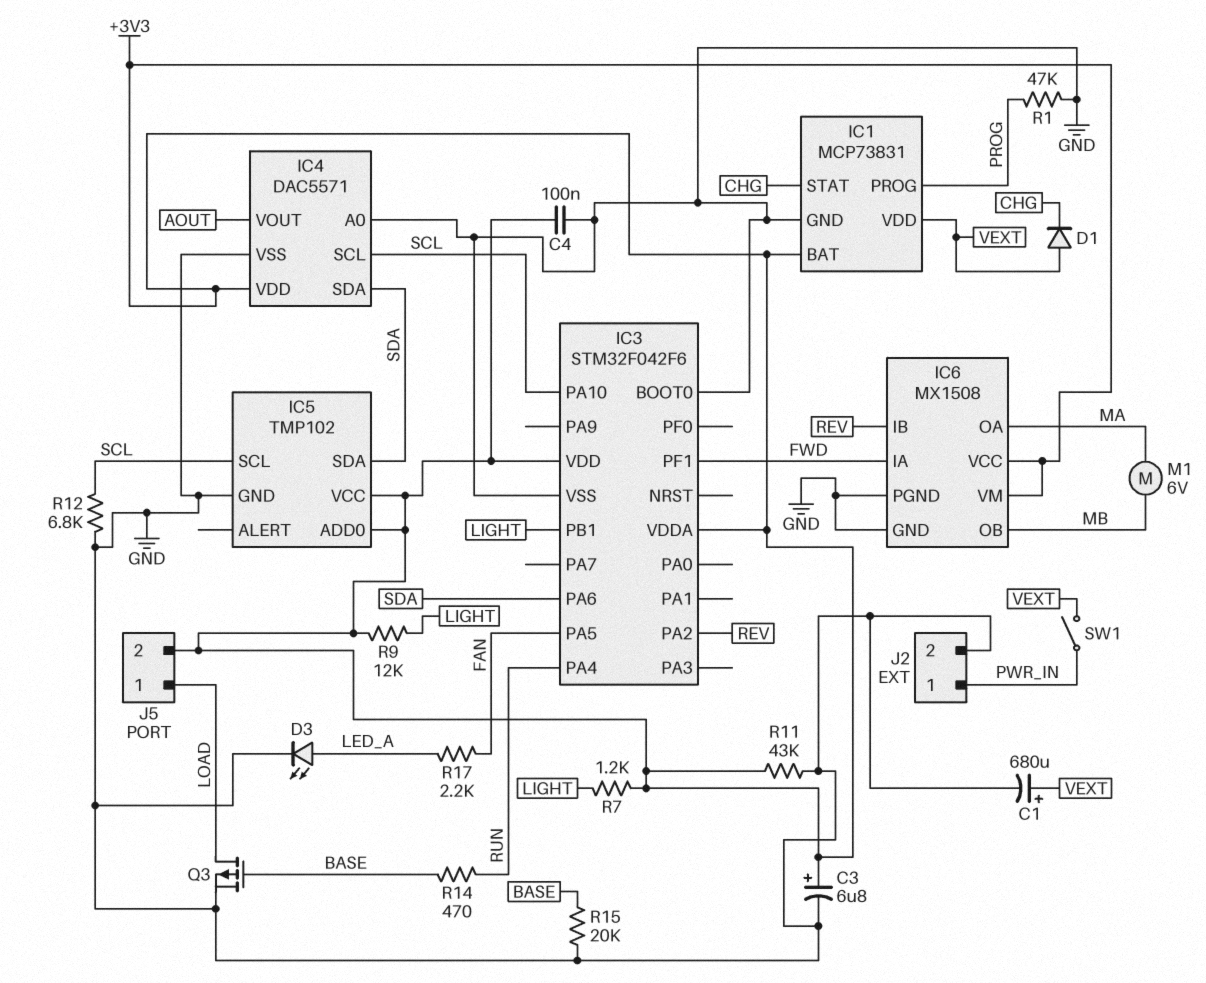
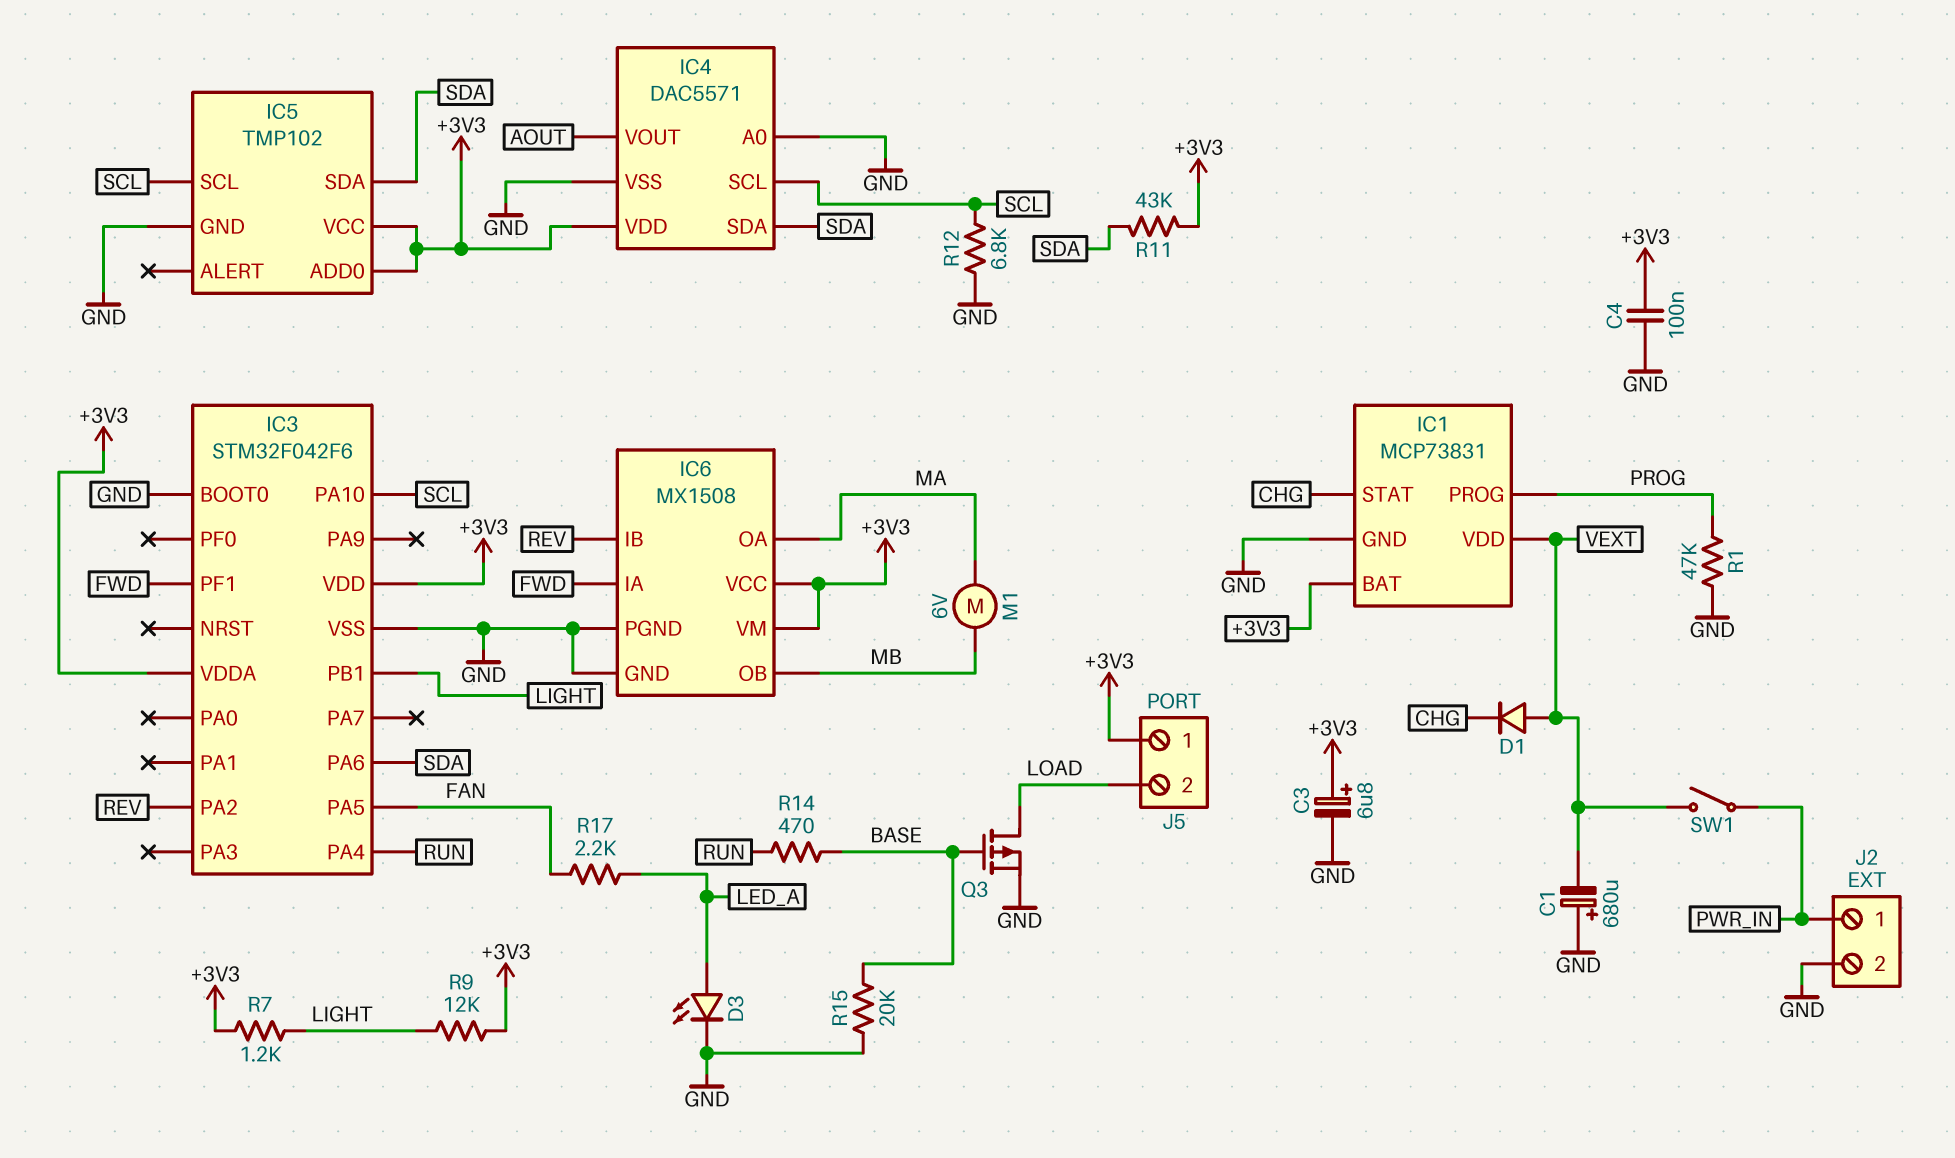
C1: 680uF (plus VEXT, minus GND) -> 680uF (plus GND, minus VEXT)
J5 pin 1: LOAD -> +3V3
J5 pin 2: +3V3 -> LOAD
R11: 43k (+3V3, GND) -> 43k (+3V3, SDA)

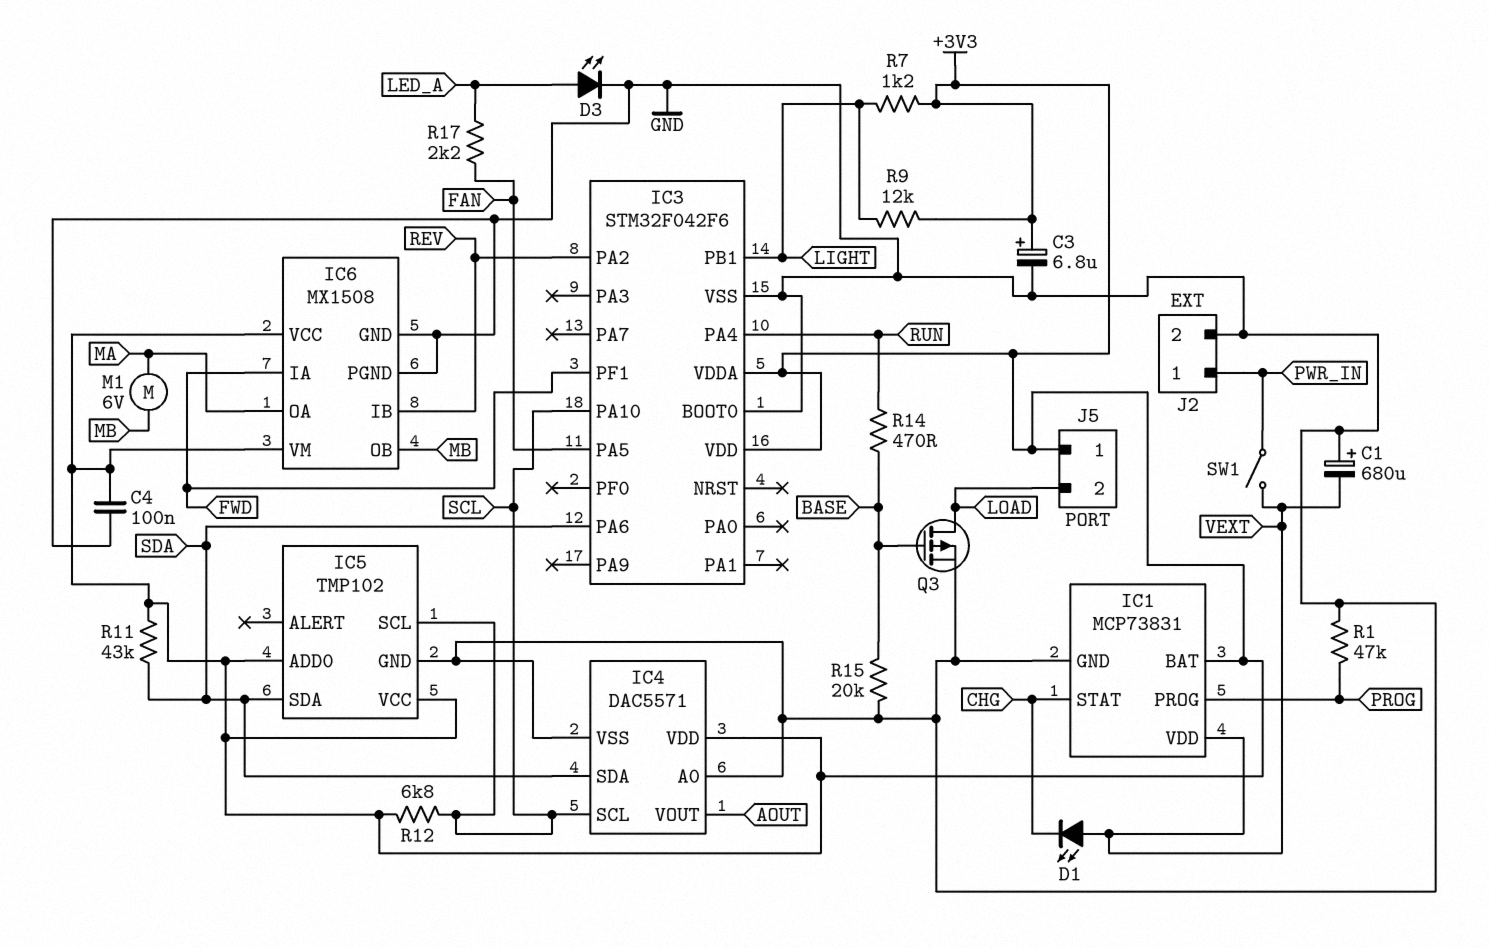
D1: diode (A VEXT, K CHG) -> LED (A VEXT, K CHG)
R12: 6.8k (GND, SCL) -> 6.8k (+3V3, SCL)

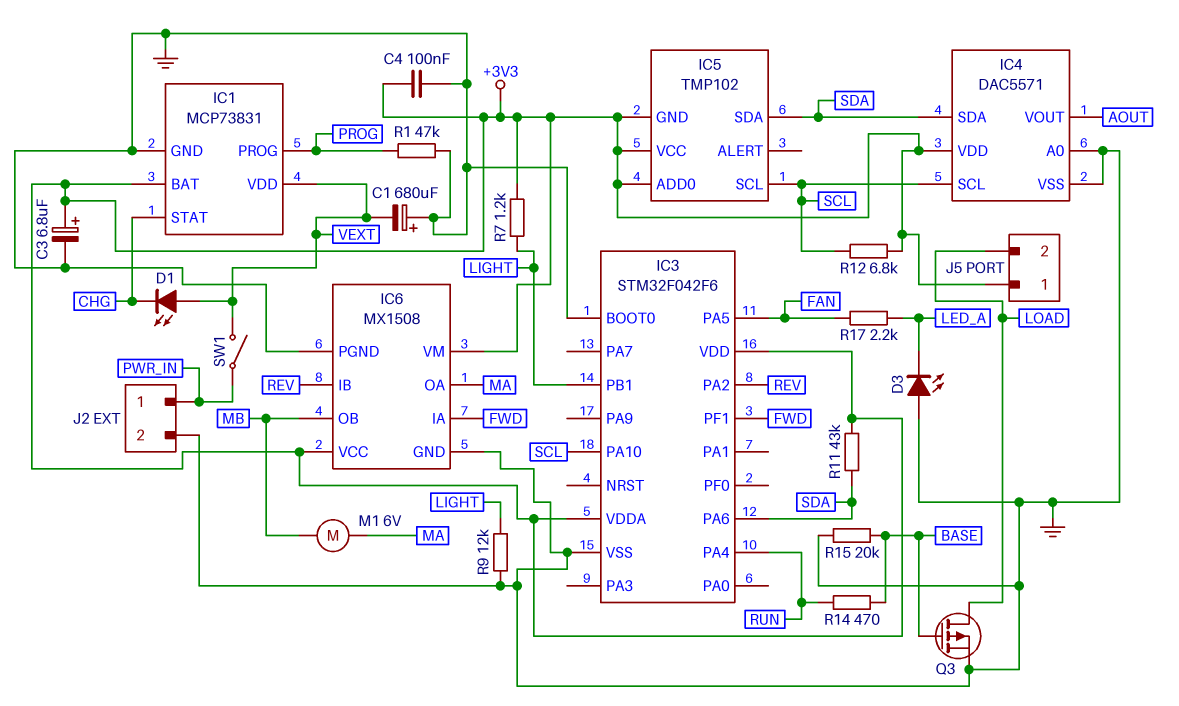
D3: LED (A LED_A, K GND) -> LED (A GND, K LED_A)
IC5 pin GND: GND -> +3V3
R9: 12k (+3V3, LIGHT) -> 12k (GND, LIGHT)

